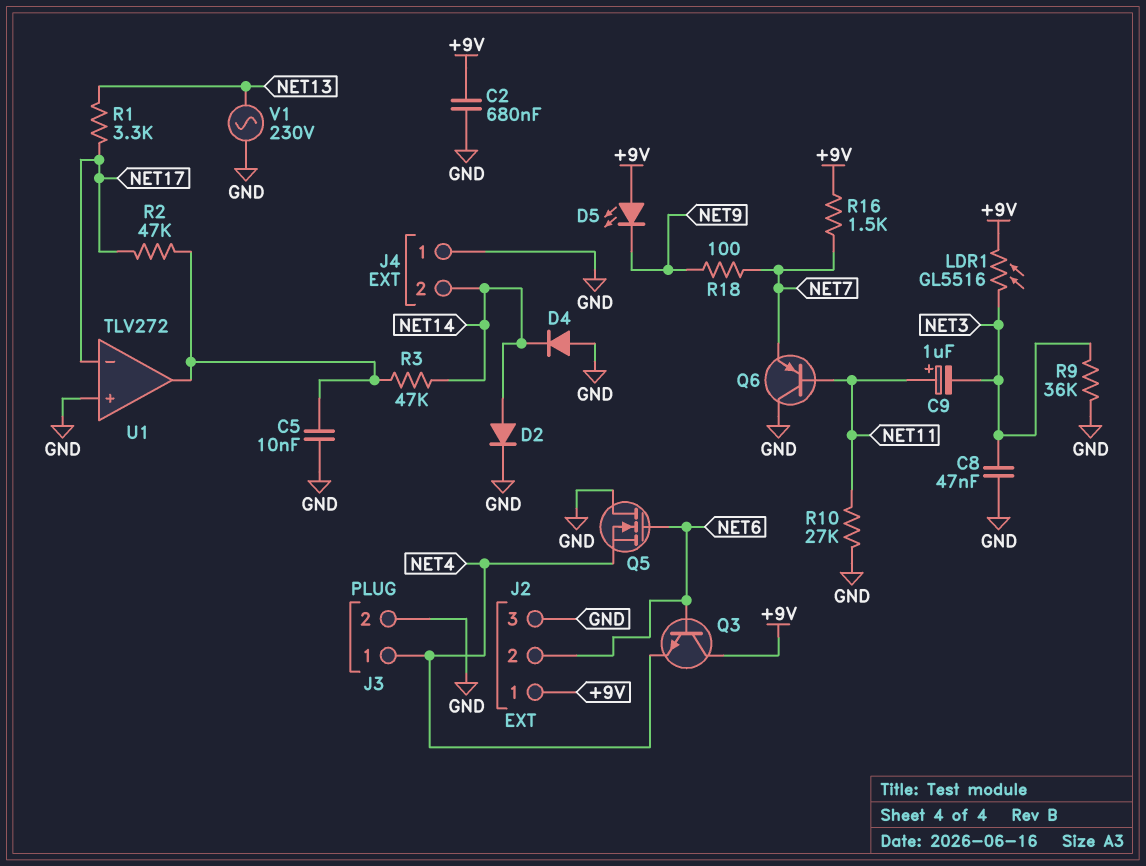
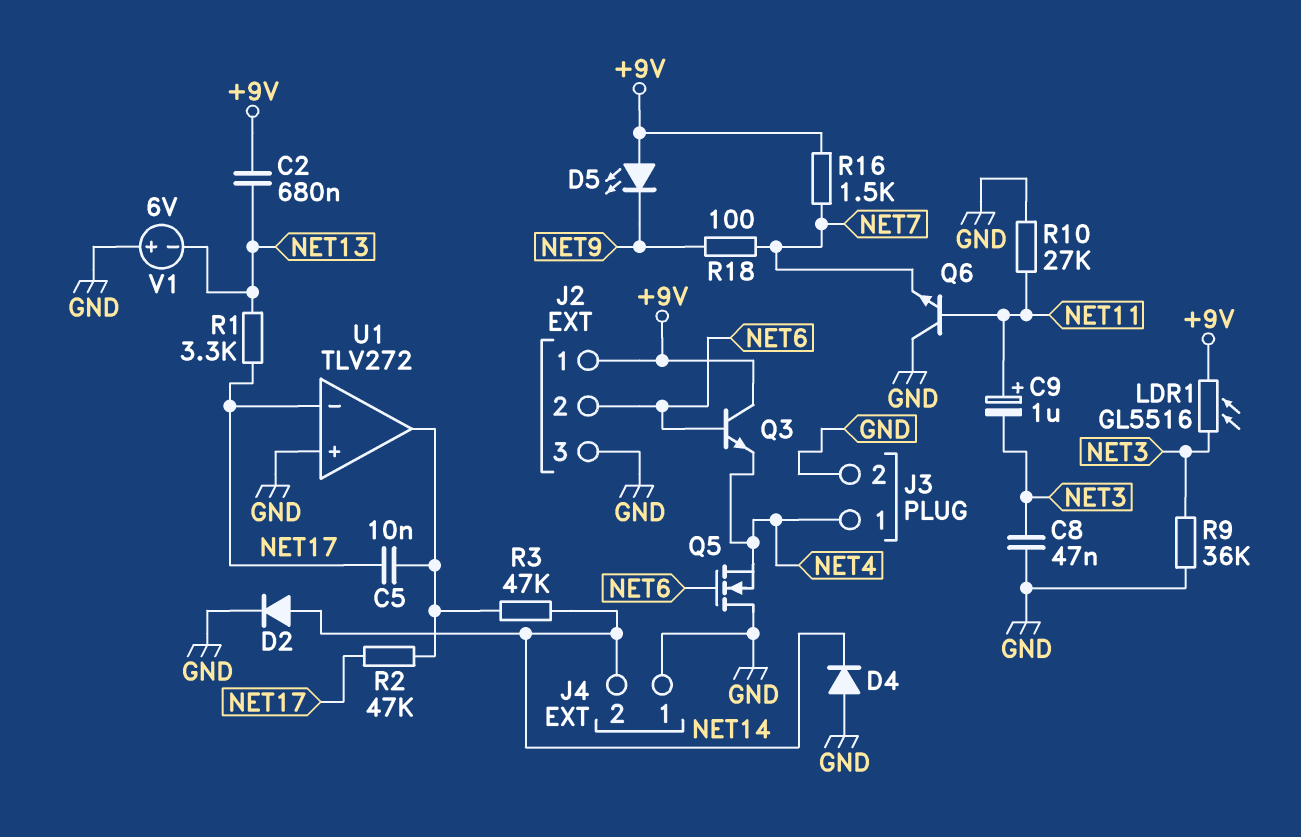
C2: 680nF (+9V, GND) -> 680nF (+9V, NET13)
C5: 10nF (GND, U1/out) -> 10nF (NET17, U1/out)
Q6: PNP (B NET11, C GND, E NET7) -> NPN (B NET11, C GND, E NET7)
V1: AC 230V (GND, NET13) -> 6V (plus GND, minus NET13)

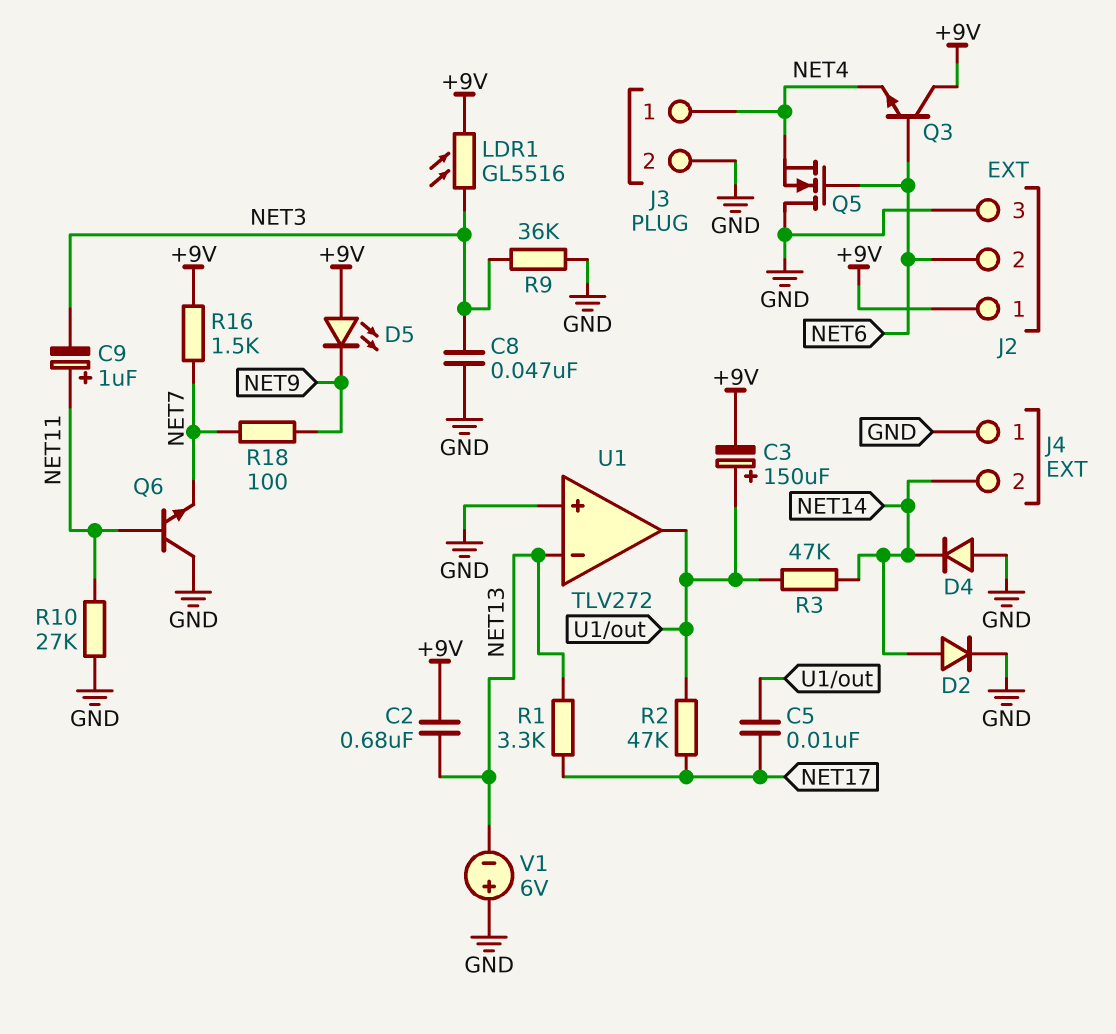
C3: none -> 150uF (plus U1/out, minus +9V)
U1 pin in-: NET17 -> NET13

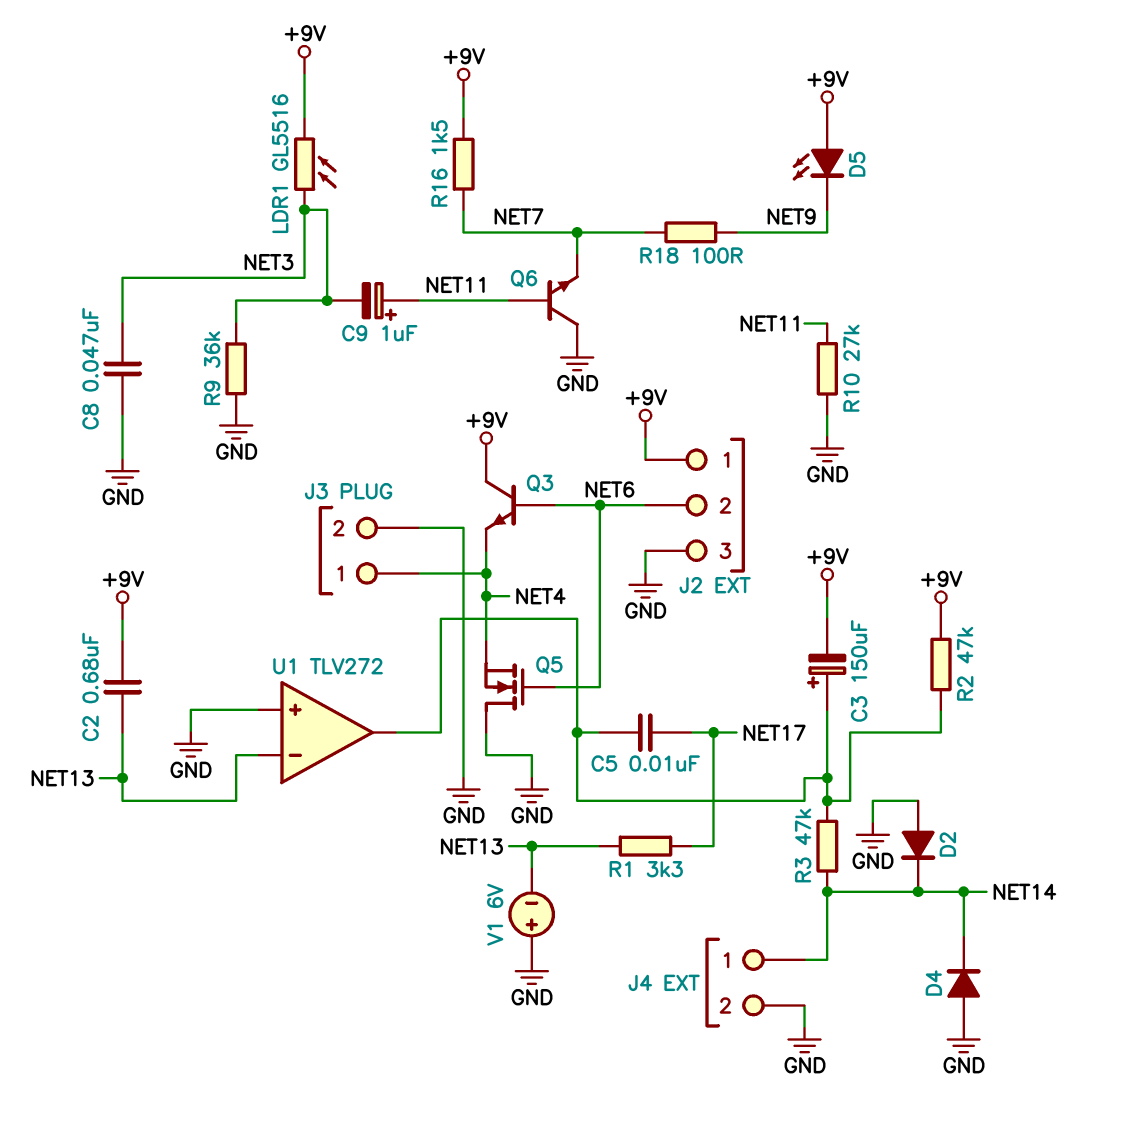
D2: diode (A NET14, K GND) -> diode (A GND, K NET14)
J4 pin 1: GND -> NET14
J4 pin 2: NET14 -> GND
R2: 47k (NET17, U1/out) -> 47k (+9V, U1/out)

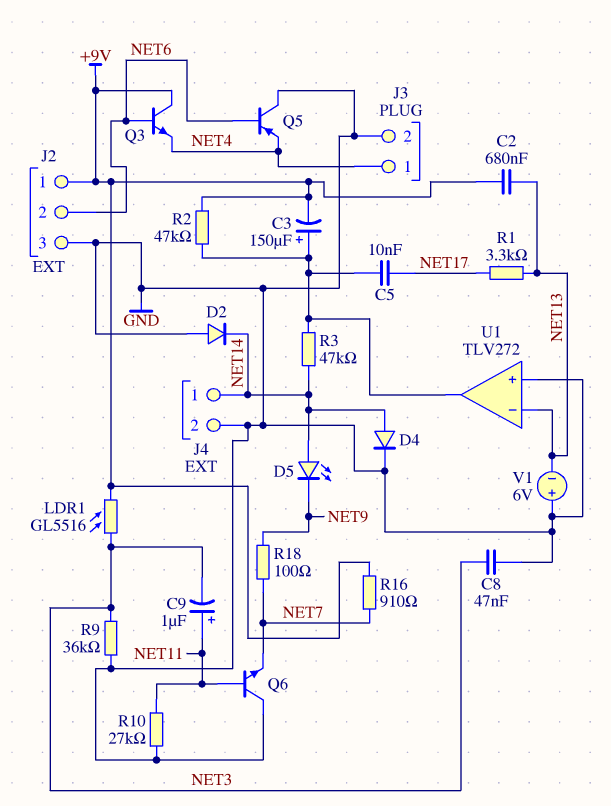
D4: diode (A GND, K NET14) -> diode (A NET14, K GND)
D5: LED (A +9V, K NET9) -> LED (A NET14, K NET9)
Q5: NMOS (G NET6, D GND, S NET4) -> PNP (B NET6, C GND, E NET4)
R16: 1.5k (+9V, NET7) -> 910 (+9V, NET7)

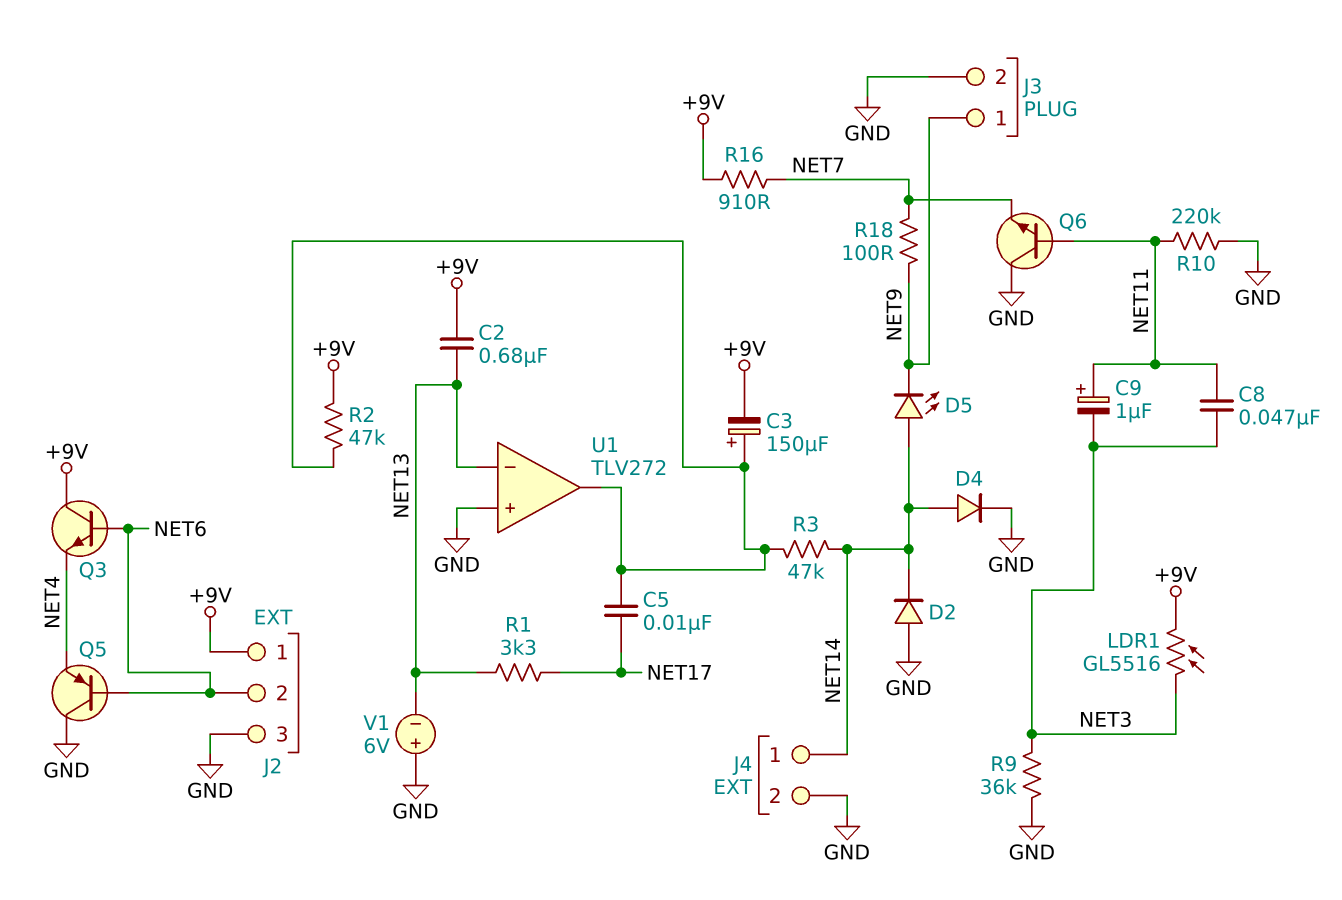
C8: 47nF (GND, NET3) -> 47nF (NET3, NET11)
J3 pin 1: NET4 -> NET9
R10: 27k (GND, NET11) -> 220k (GND, NET11)

